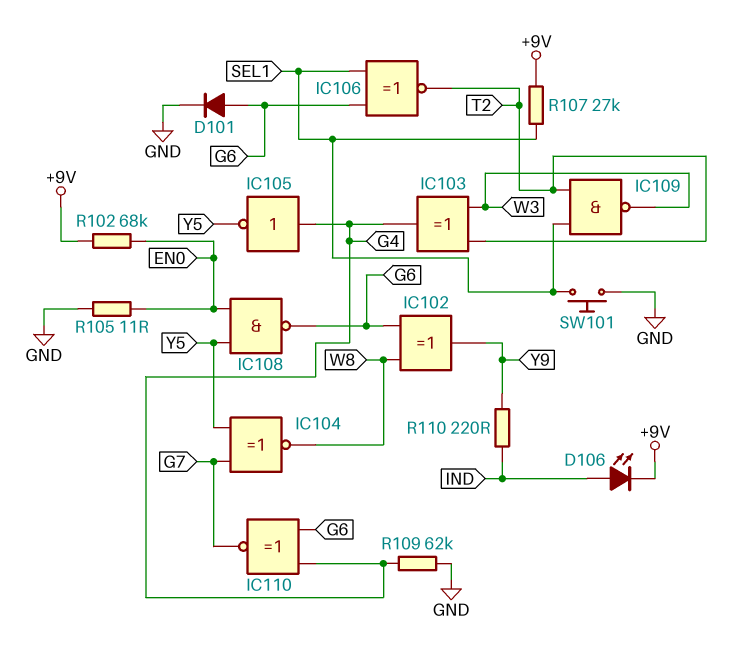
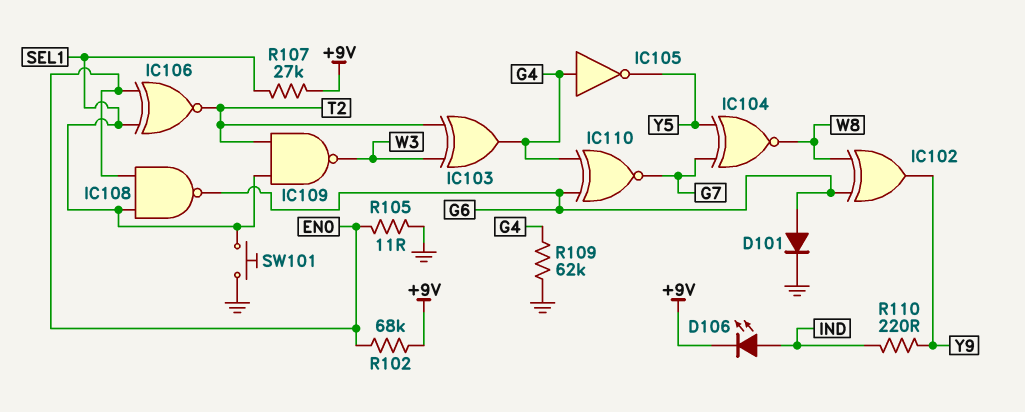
IC106: XNOR (in G6, in SEL1, out T2) -> XNOR (in EN0, in SEL1, out T2)
IC108: NAND (in EN0, in Y5, out G6) -> NAND (in EN0, in SEL1, out G6)

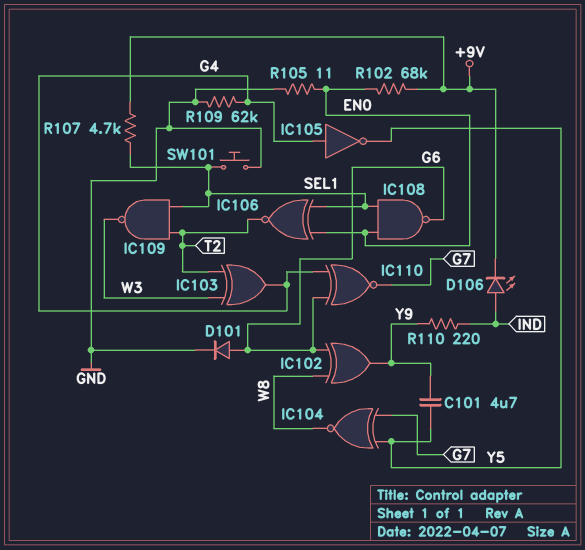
C101: none -> 4.7uF (Y5, Y9)
R107: 27k (+9V, SEL1) -> 4.7k (+9V, SEL1)

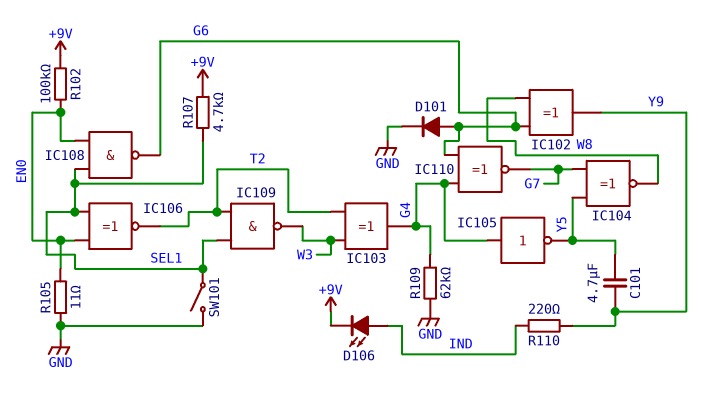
R102: 68k (+9V, EN0) -> 100k (+9V, EN0)
SW101: button (GND, SEL1) -> switch (GND, SEL1)

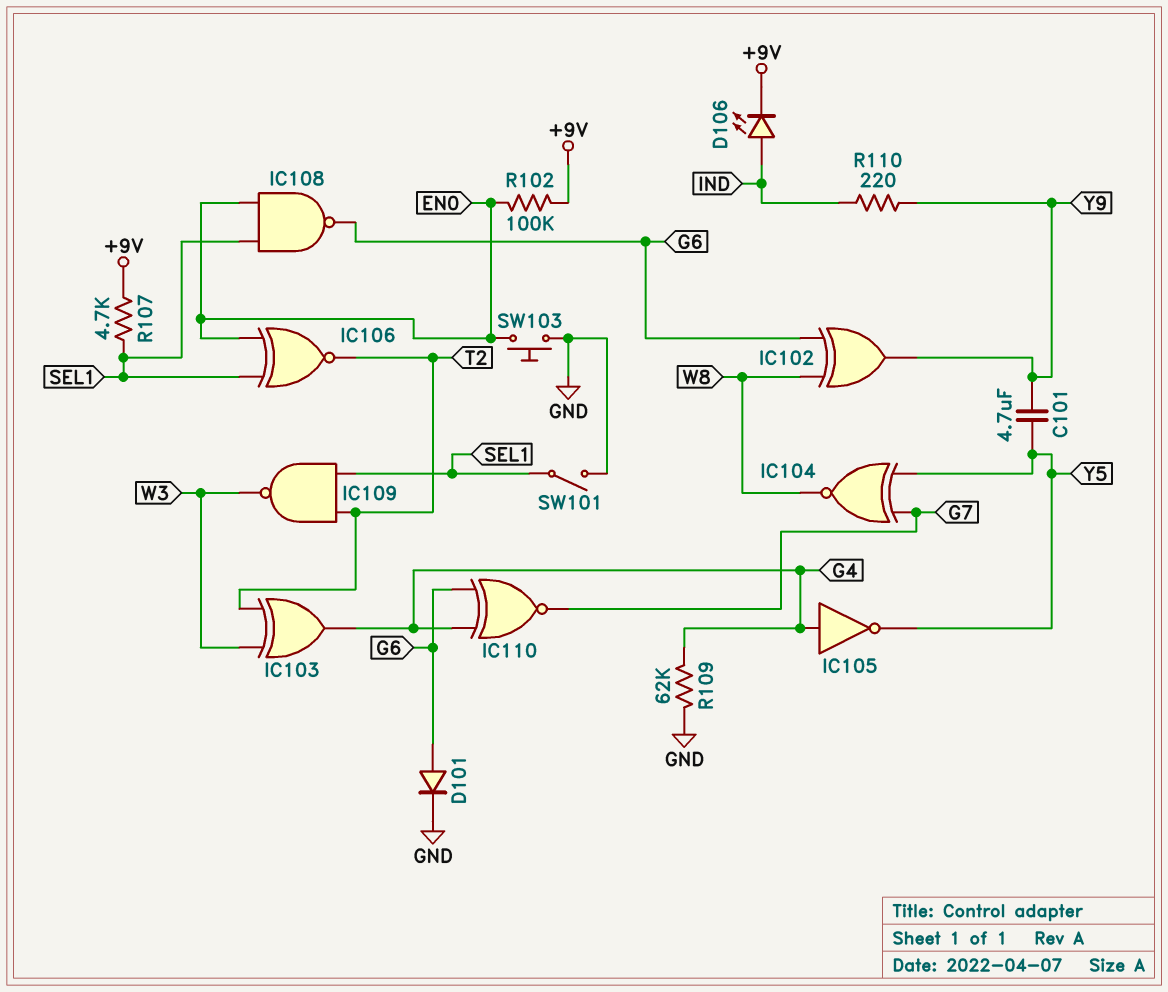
R105: 11 (EN0, GND) -> none
SW103: none -> button (EN0, GND)

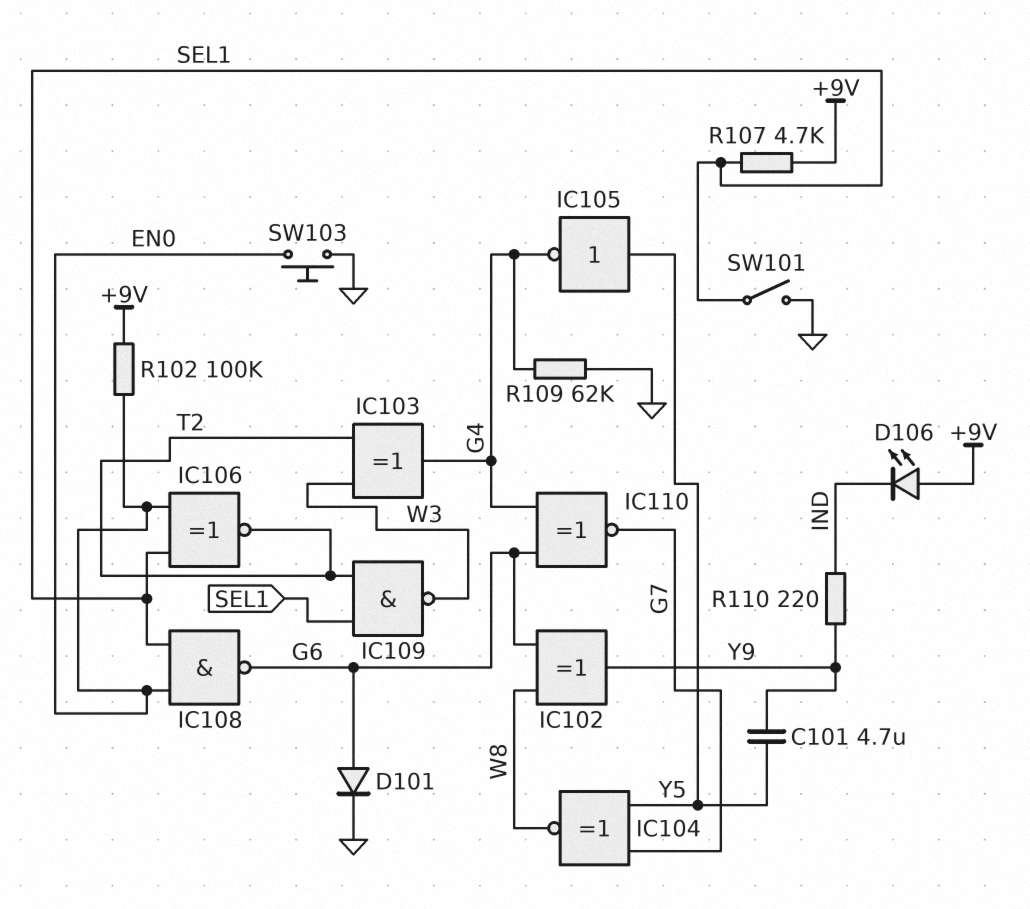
D106: LED (A IND, K +9V) -> LED (A +9V, K IND)
IC105: NOT (in G4, out Y5) -> NOT (in Y5, out G4)

